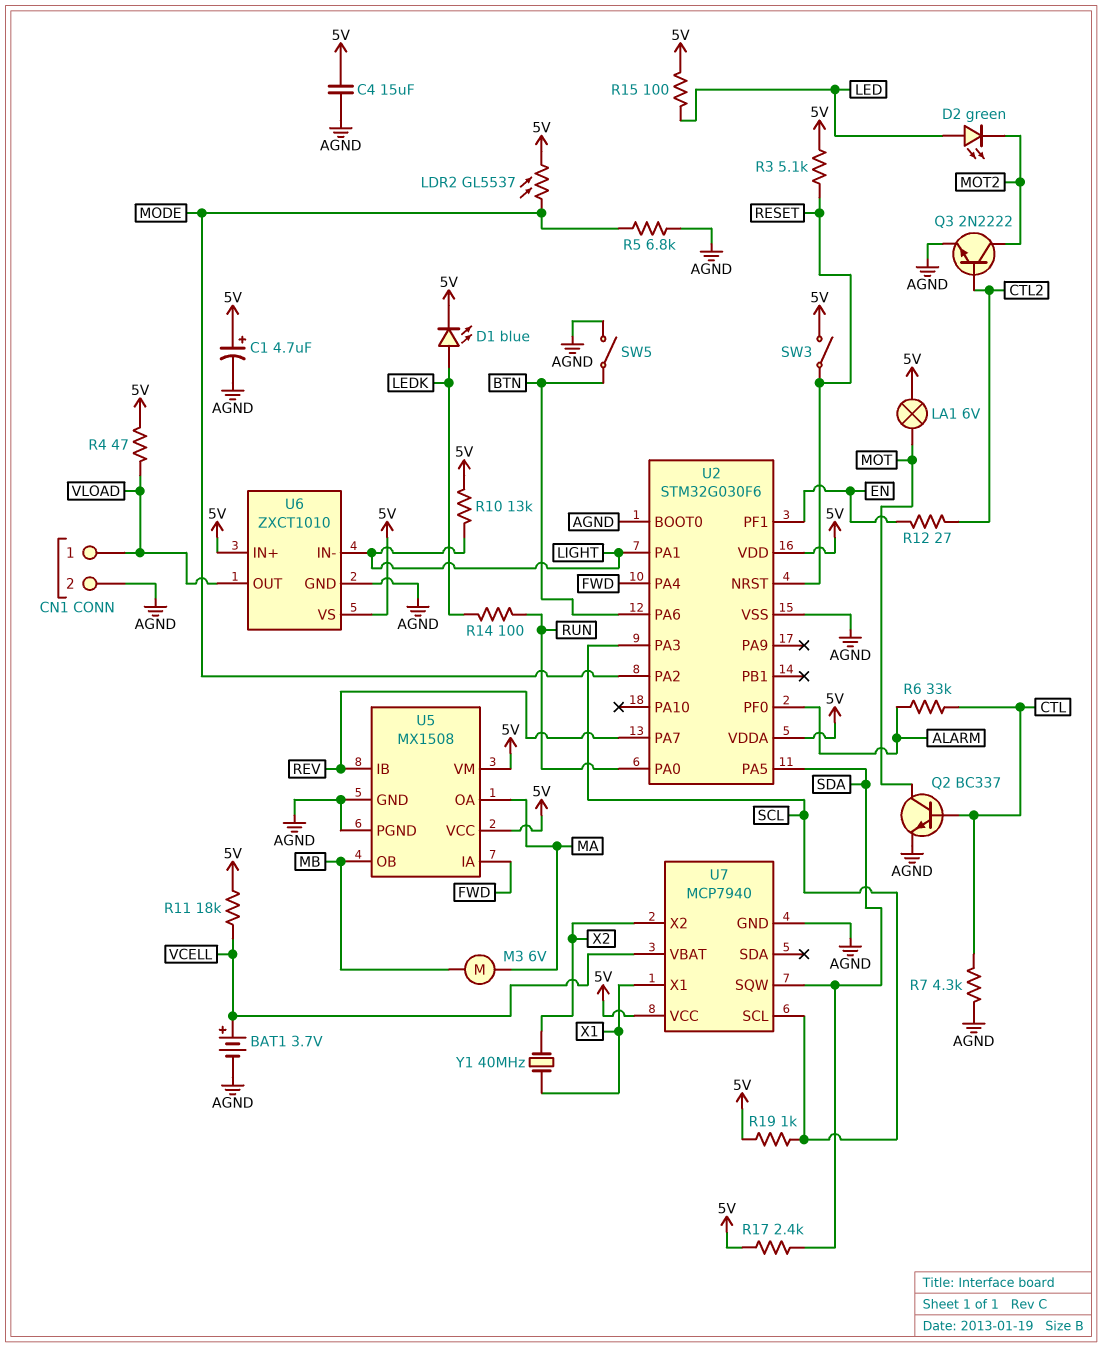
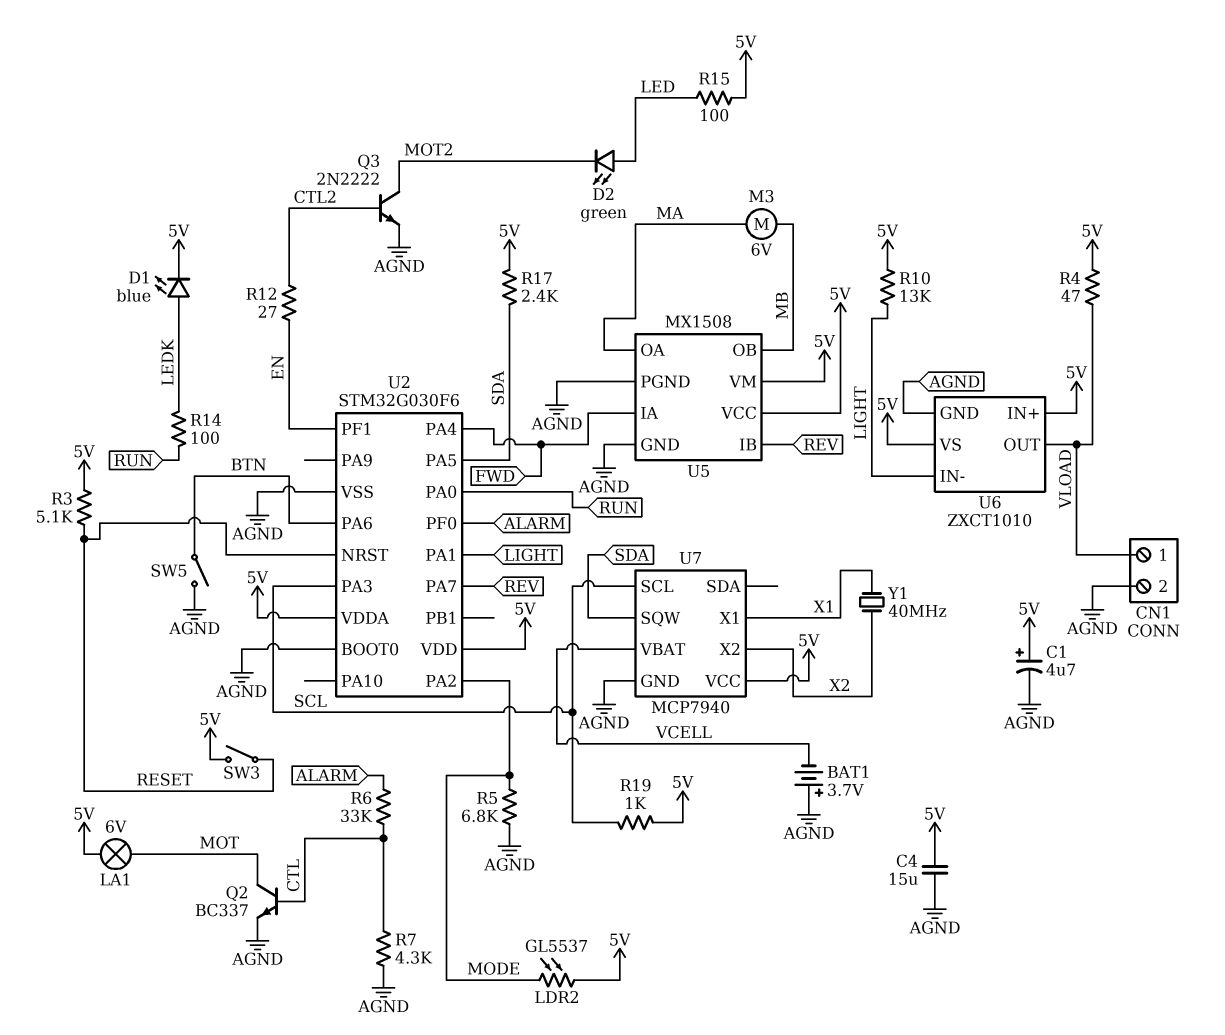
BAT1: 3.7V (plus VCELL, minus AGND) -> 3.7V (plus AGND, minus VCELL)
R11: 18k (5V, VCELL) -> none

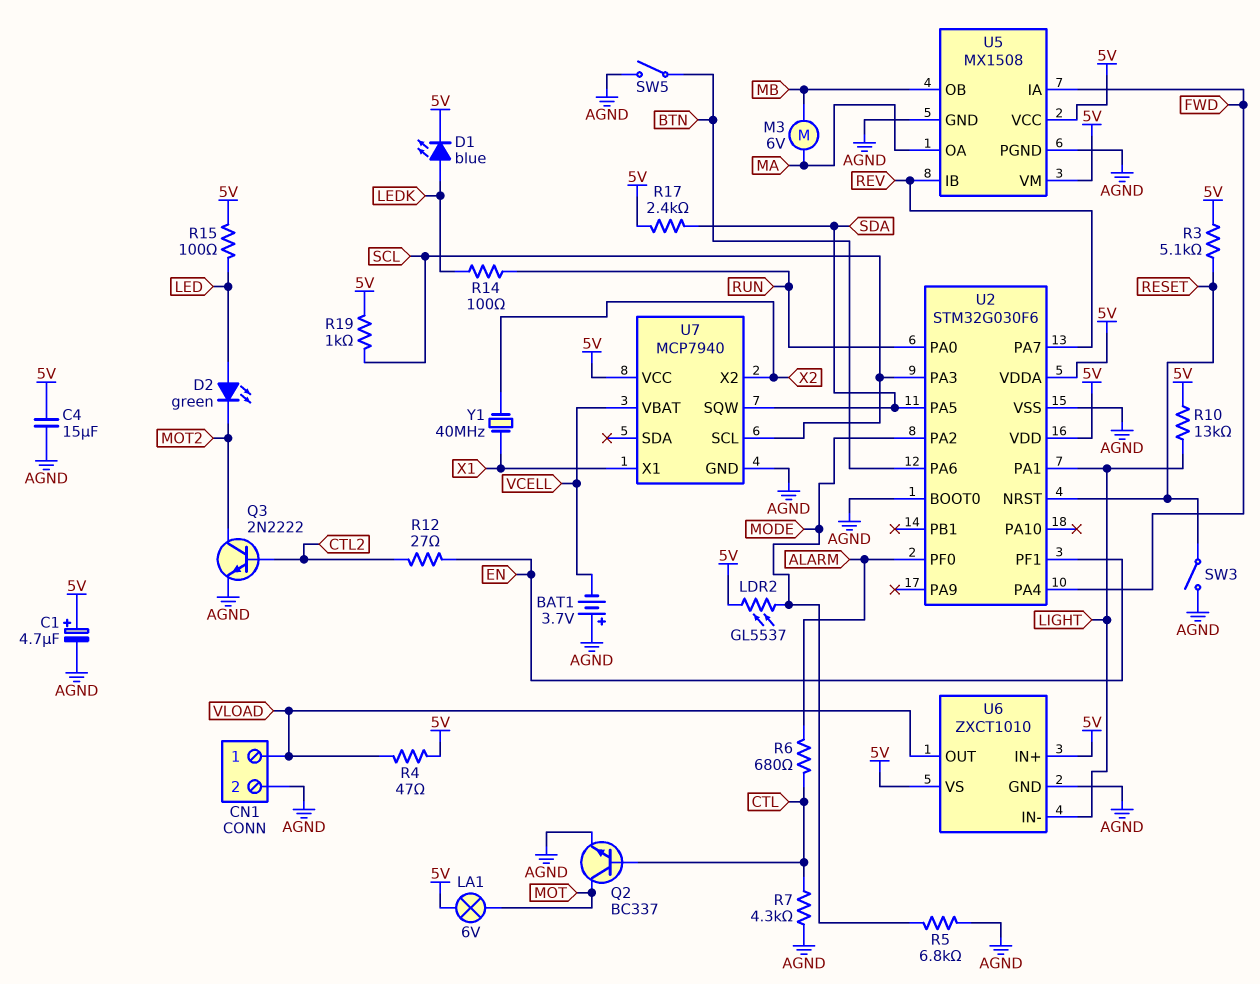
R6: 33k (ALARM, CTL) -> 680 (ALARM, CTL)
SW3: switch (5V, RESET) -> switch (AGND, RESET)

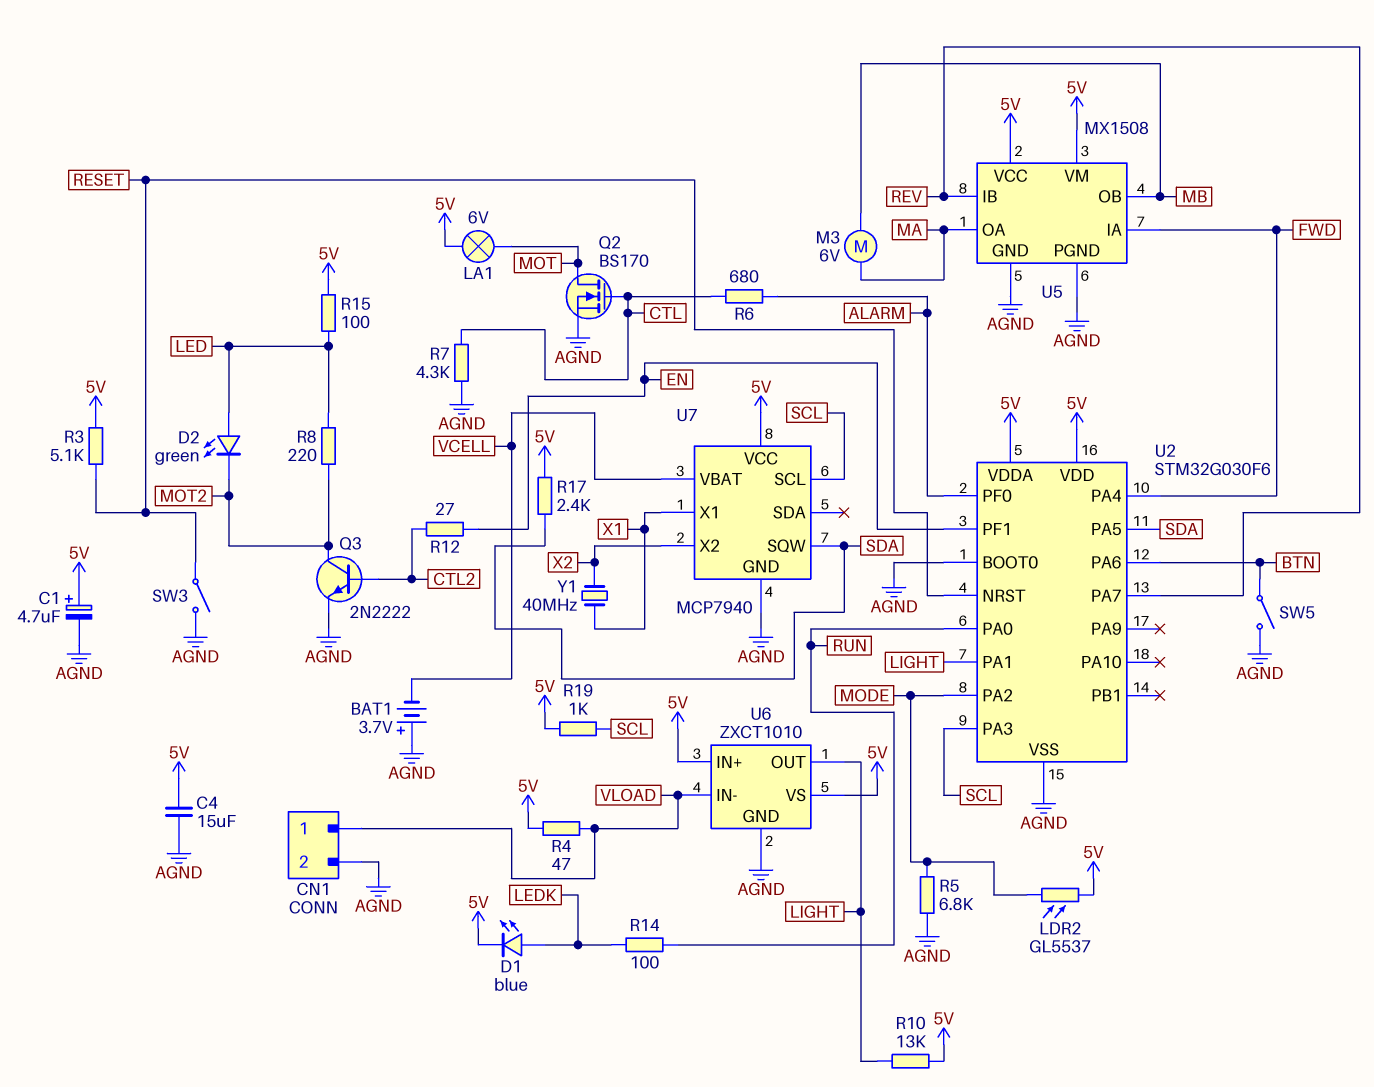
Q2: NPN BC337 (B CTL, C MOT, E AGND) -> NMOS BS170 (G CTL, D MOT, S AGND)
R8: none -> 220 (LED, MOT2)
U6 pin IN-: LIGHT -> VLOAD
U6 pin OUT: VLOAD -> LIGHT

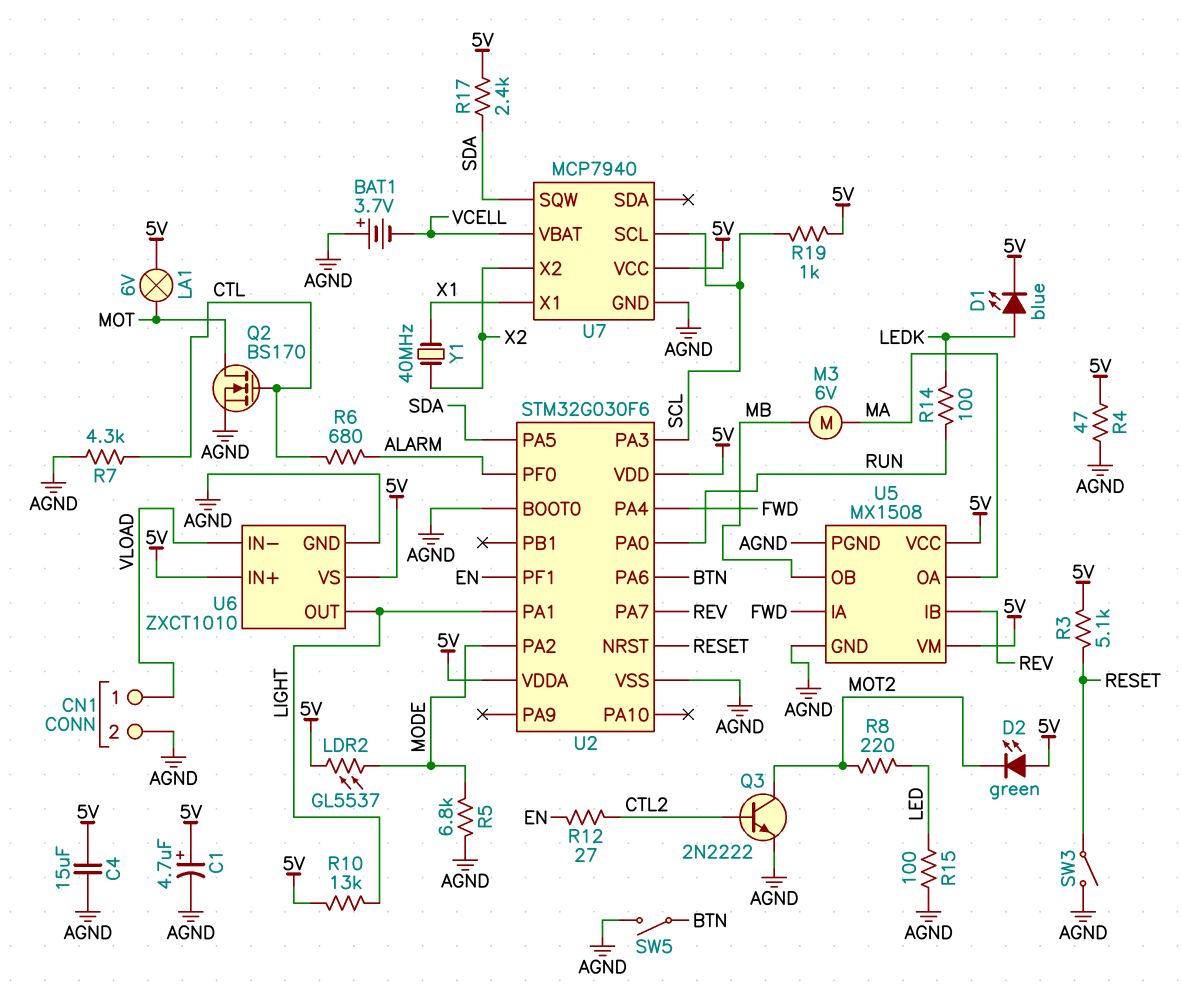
D2: LED green (A LED, K MOT2) -> LED green (A 5V, K MOT2)
R4: 47 (5V, VLOAD) -> 47 (5V, AGND)
R15: 100 (5V, LED) -> 100 (AGND, LED)

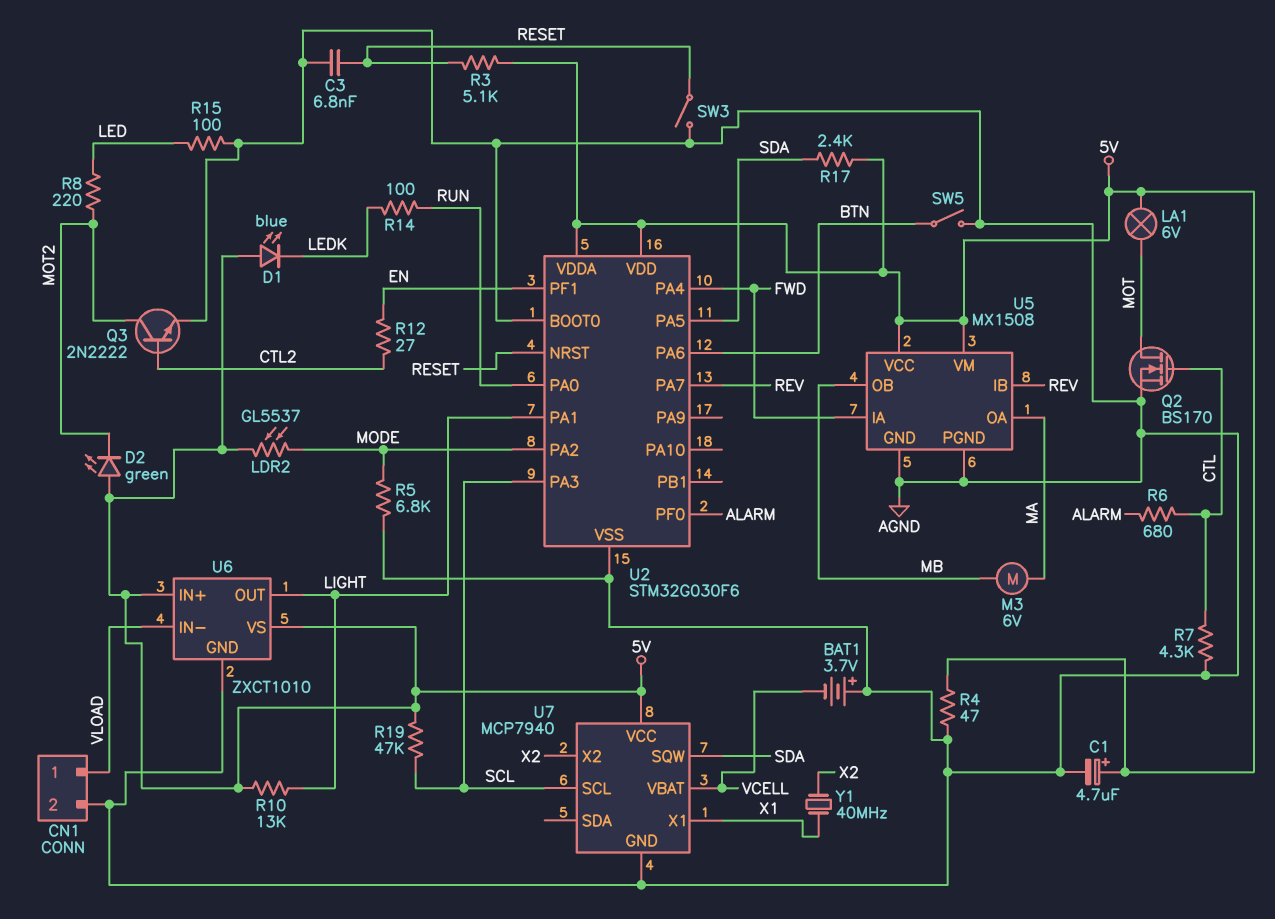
C3: none -> 6.8nF (AGND, RESET)
C4: 15uF (5V, AGND) -> none
D1: LED blue (A LEDK, K 5V) -> LED blue (A 5V, K LEDK)
R19: 1k (5V, SCL) -> 47k (5V, SCL)

